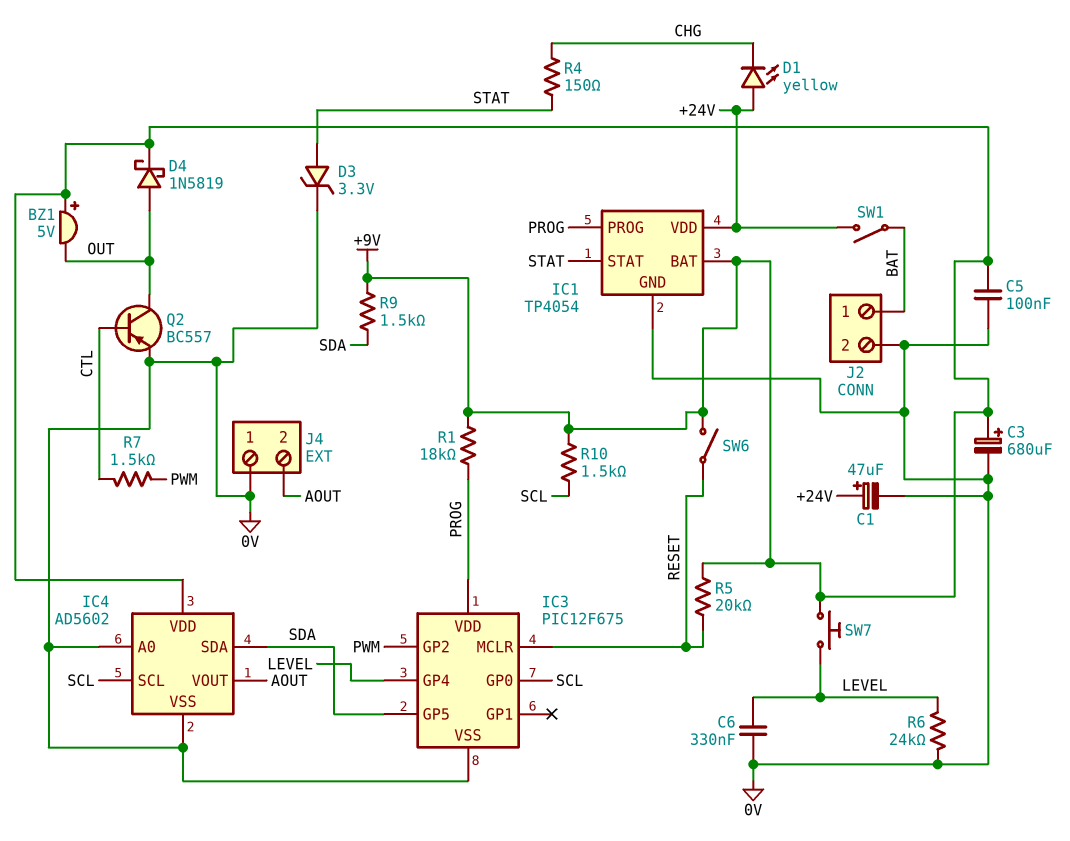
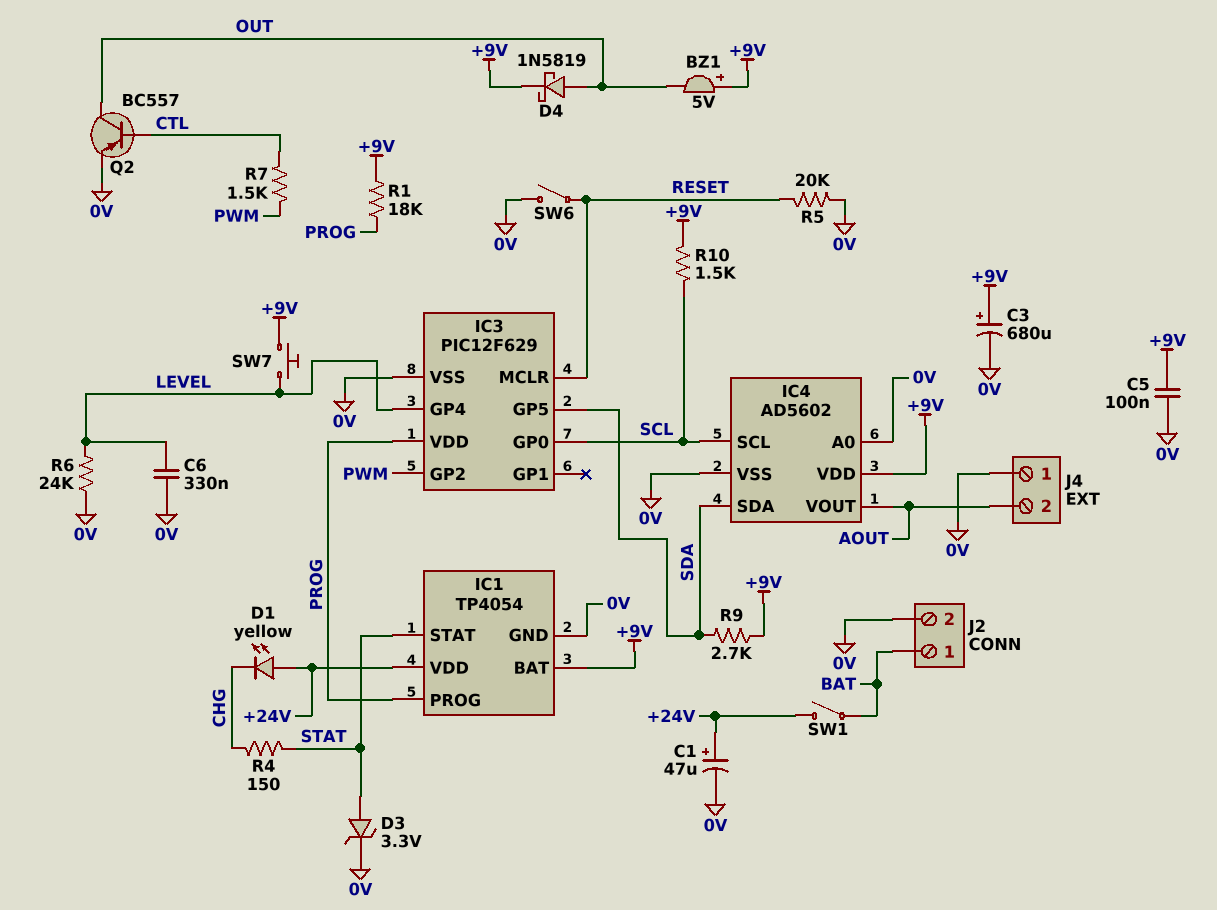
IC3: PIC12F675 -> PIC12F629
R5: 20k (+9V, RESET) -> 20k (0V, RESET)
R9: 1.5k (+9V, SDA) -> 2.7k (+9V, SDA)
SW6: switch (+9V, RESET) -> switch (0V, RESET)

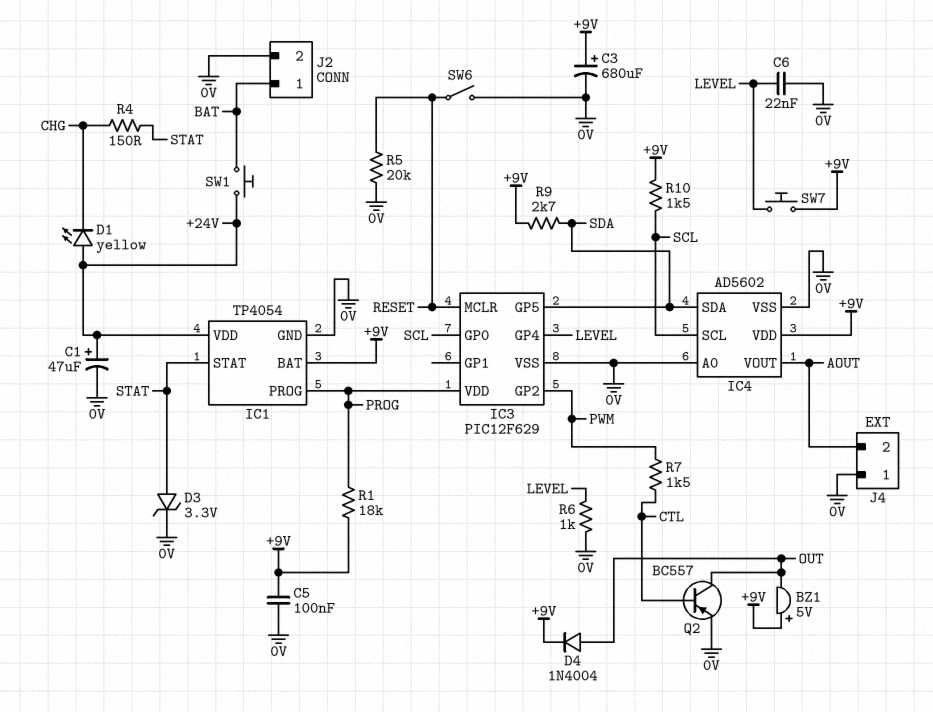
C6: 330nF (0V, LEVEL) -> 22nF (0V, LEVEL)
D4: schottky 1N5819 (A OUT, K +9V) -> diode 1N4004 (A OUT, K +9V)
R6: 24k (0V, LEVEL) -> 1k (0V, LEVEL)
SW1: switch (+24V, BAT) -> button (+24V, BAT)

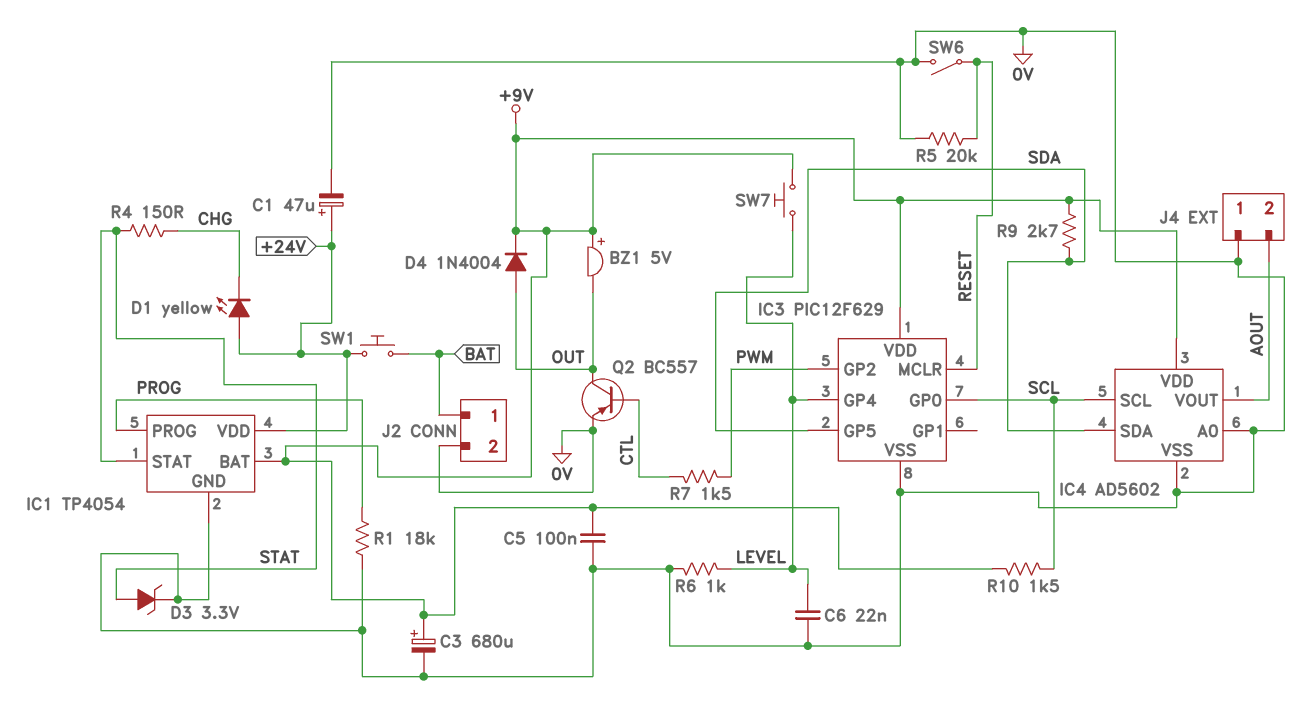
IC3 pin VDD: PROG -> +9V
R1: 18k (+9V, PROG) -> 18k (0V, PROG)

